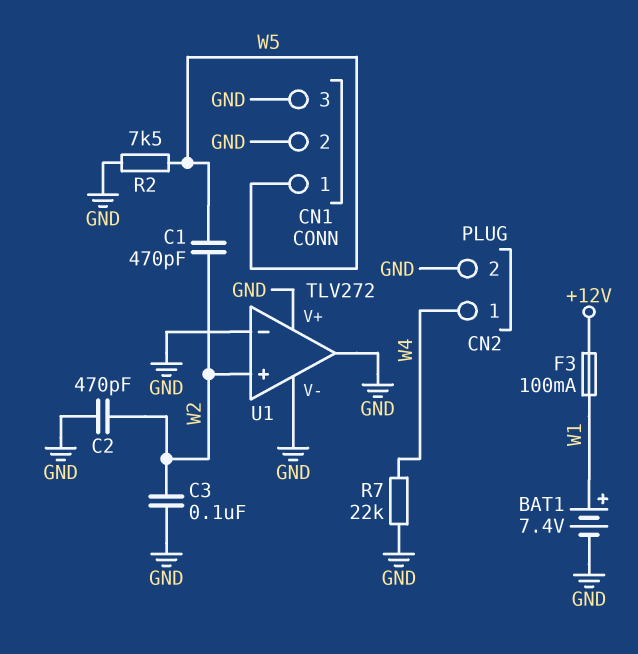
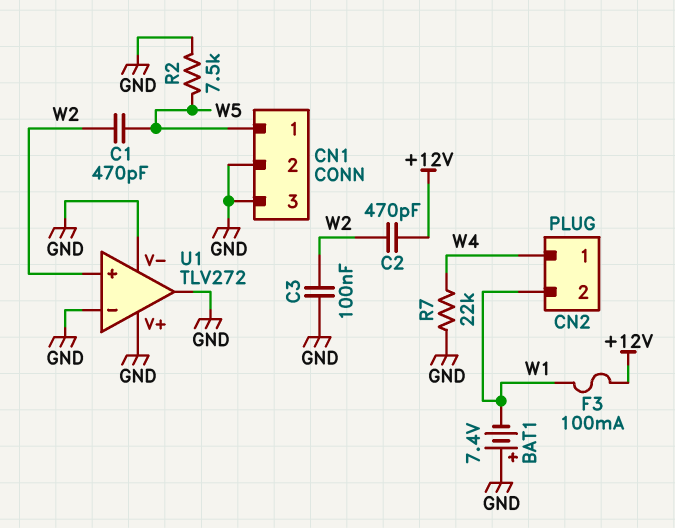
BAT1: 7.4V (plus W1, minus GND) -> 7.4V (plus GND, minus W1)
C2: 470pF (GND, W2) -> 470pF (+12V, W2)
CN2 pin 2: GND -> W1

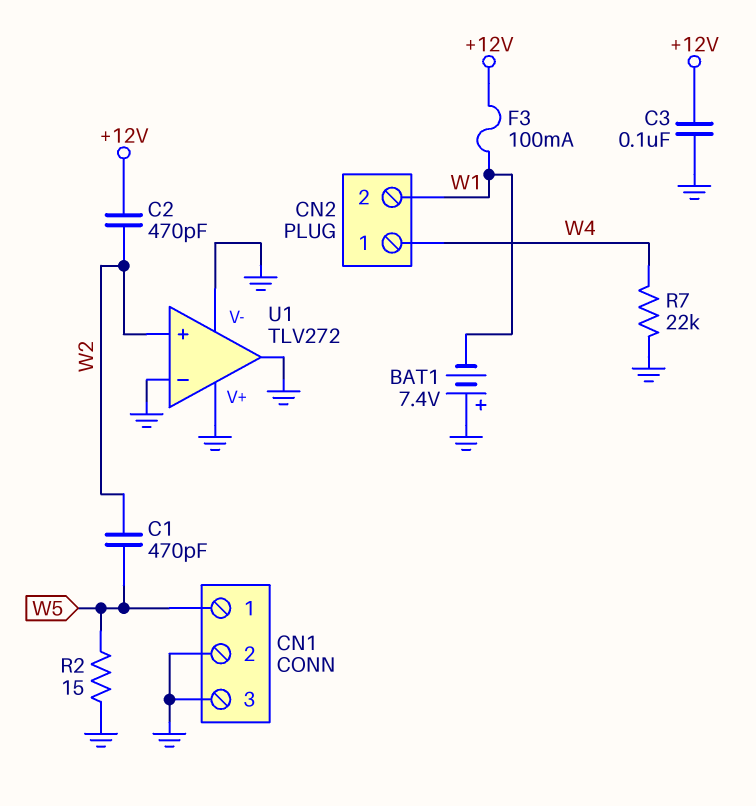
C3: 100nF (GND, W2) -> 100nF (+12V, GND)
R2: 7.5k (GND, W5) -> 15 (GND, W5)

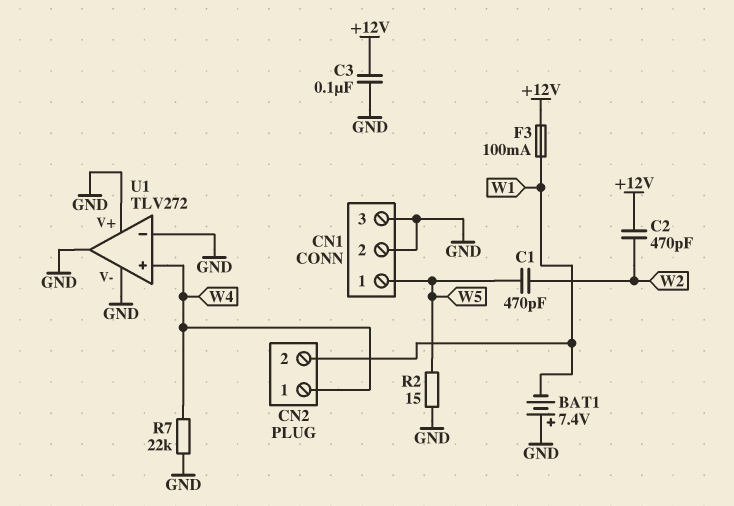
U1 pin in+: W2 -> W4

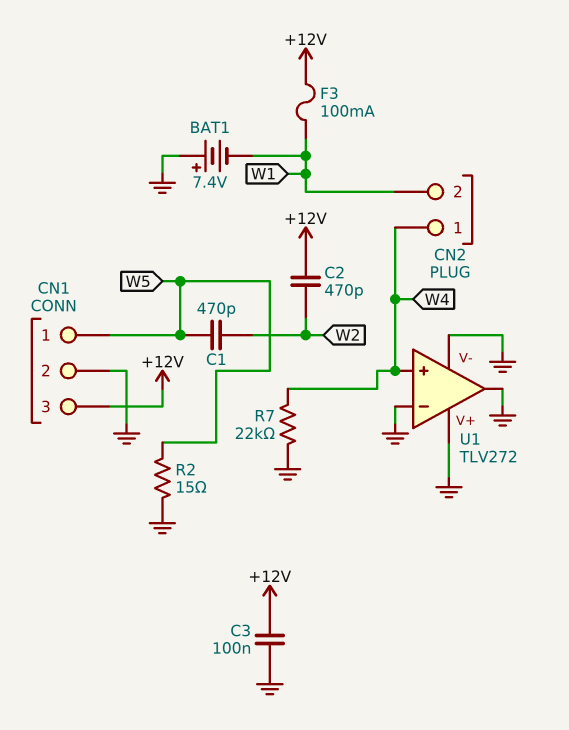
CN1 pin 3: GND -> +12V

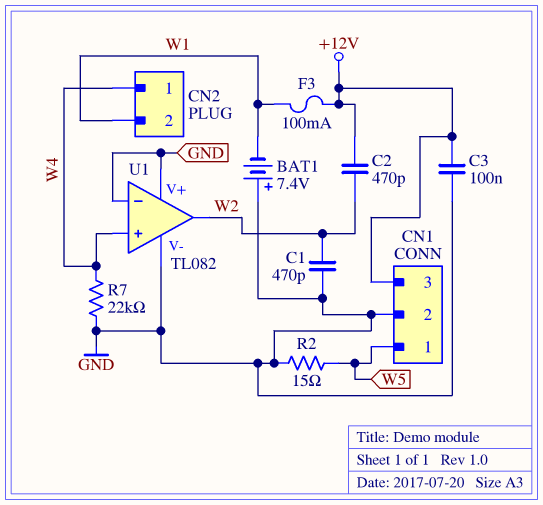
C1: 470pF (W2, W5) -> 470pF (GND, W2)
U1: TLV272 -> TL082
U1 pin out: GND -> W2

